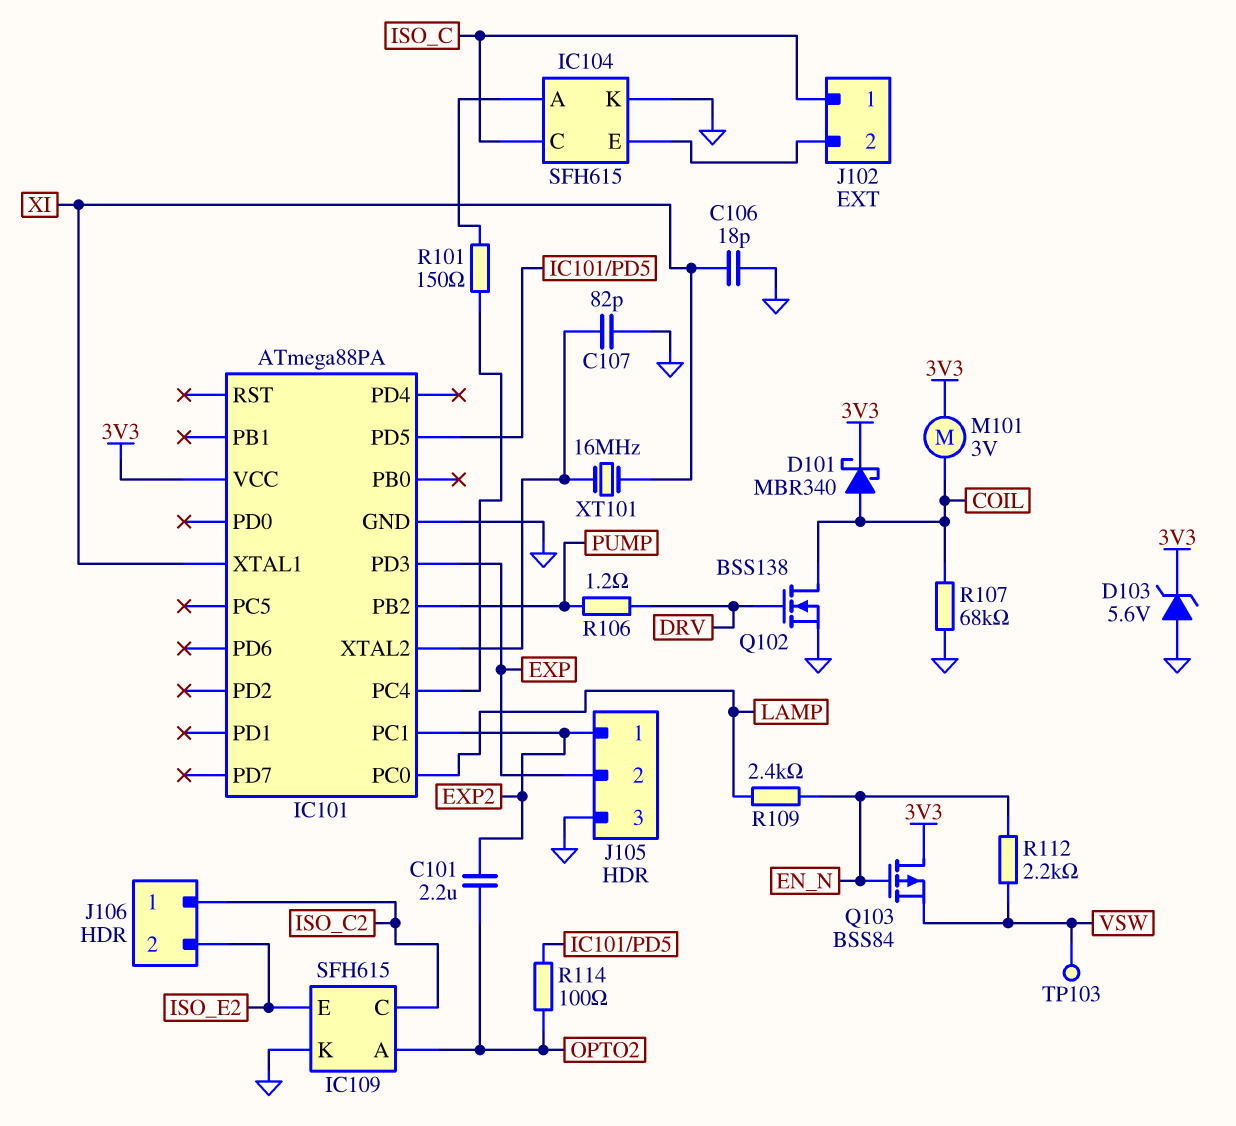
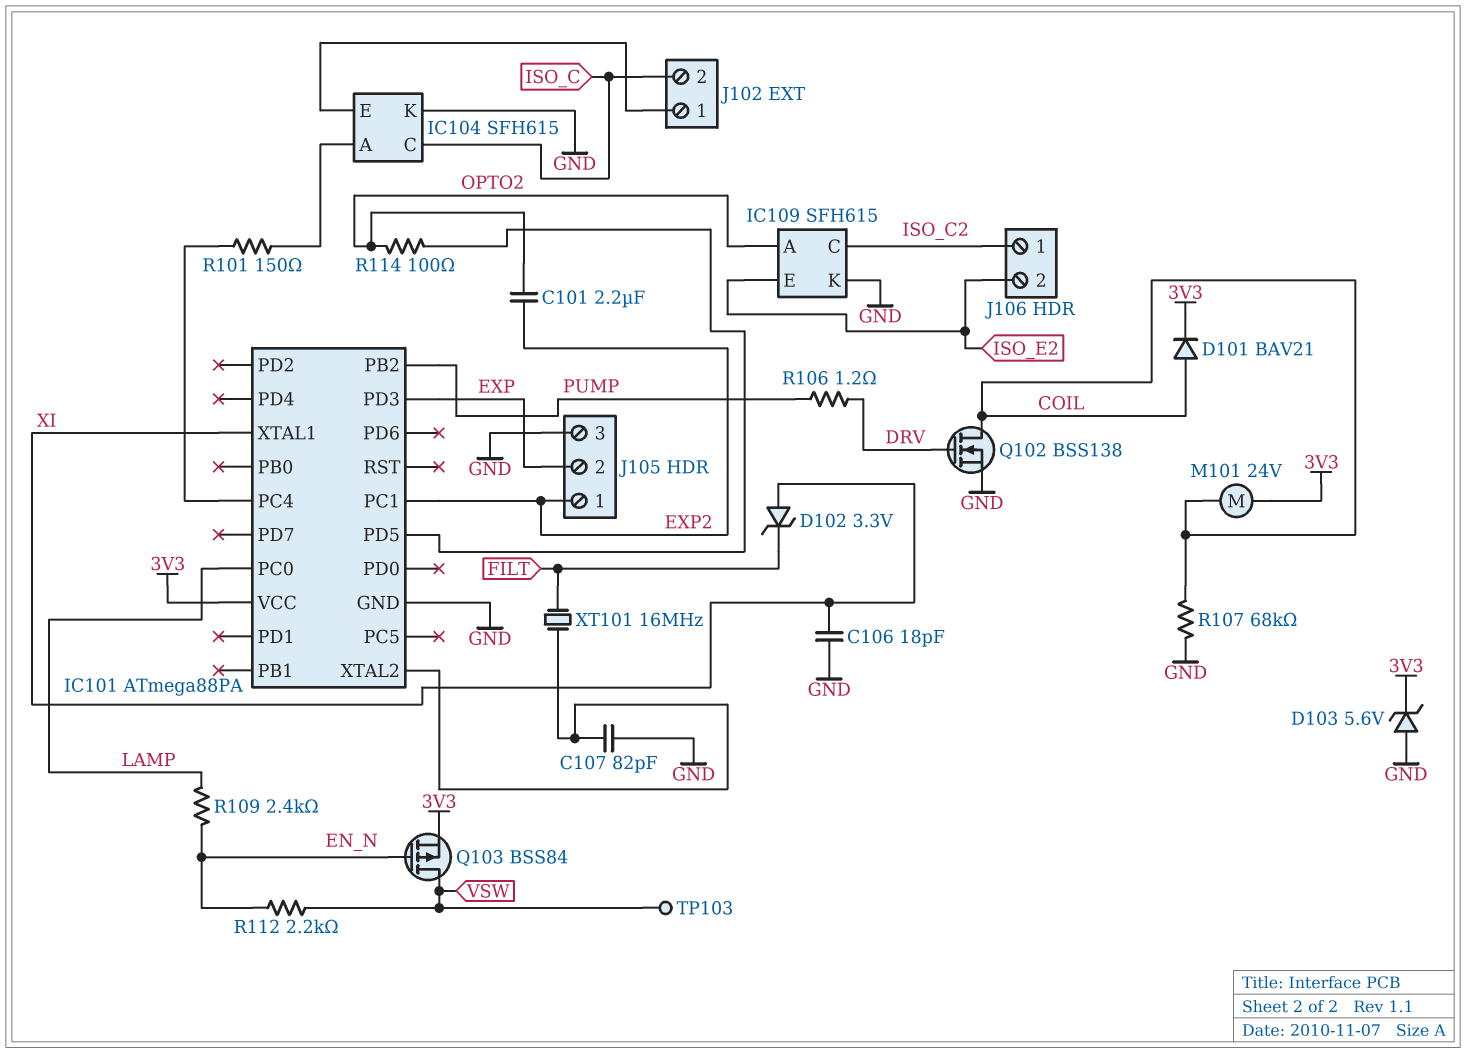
D101: schottky MBR340 (A COIL, K 3V3) -> diode BAV21 (A COIL, K 3V3)
D102: none -> zener 3.3V (A XI, K FILT)
J102 pin 1: ISO_C -> IC104/E
J102 pin 2: IC104/E -> ISO_C
M101: motor 3V (3V3, COIL) -> motor 24V (3V3, COIL)
Q103: PMOS BSS84 (G EN_N, D 3V3, S VSW) -> PMOS BSS84 (G EN_N, D VSW, S 3V3)
XT101: 16MHz (IC101/XTAL2, XI) -> 16MHz (FILT, IC101/XTAL2)

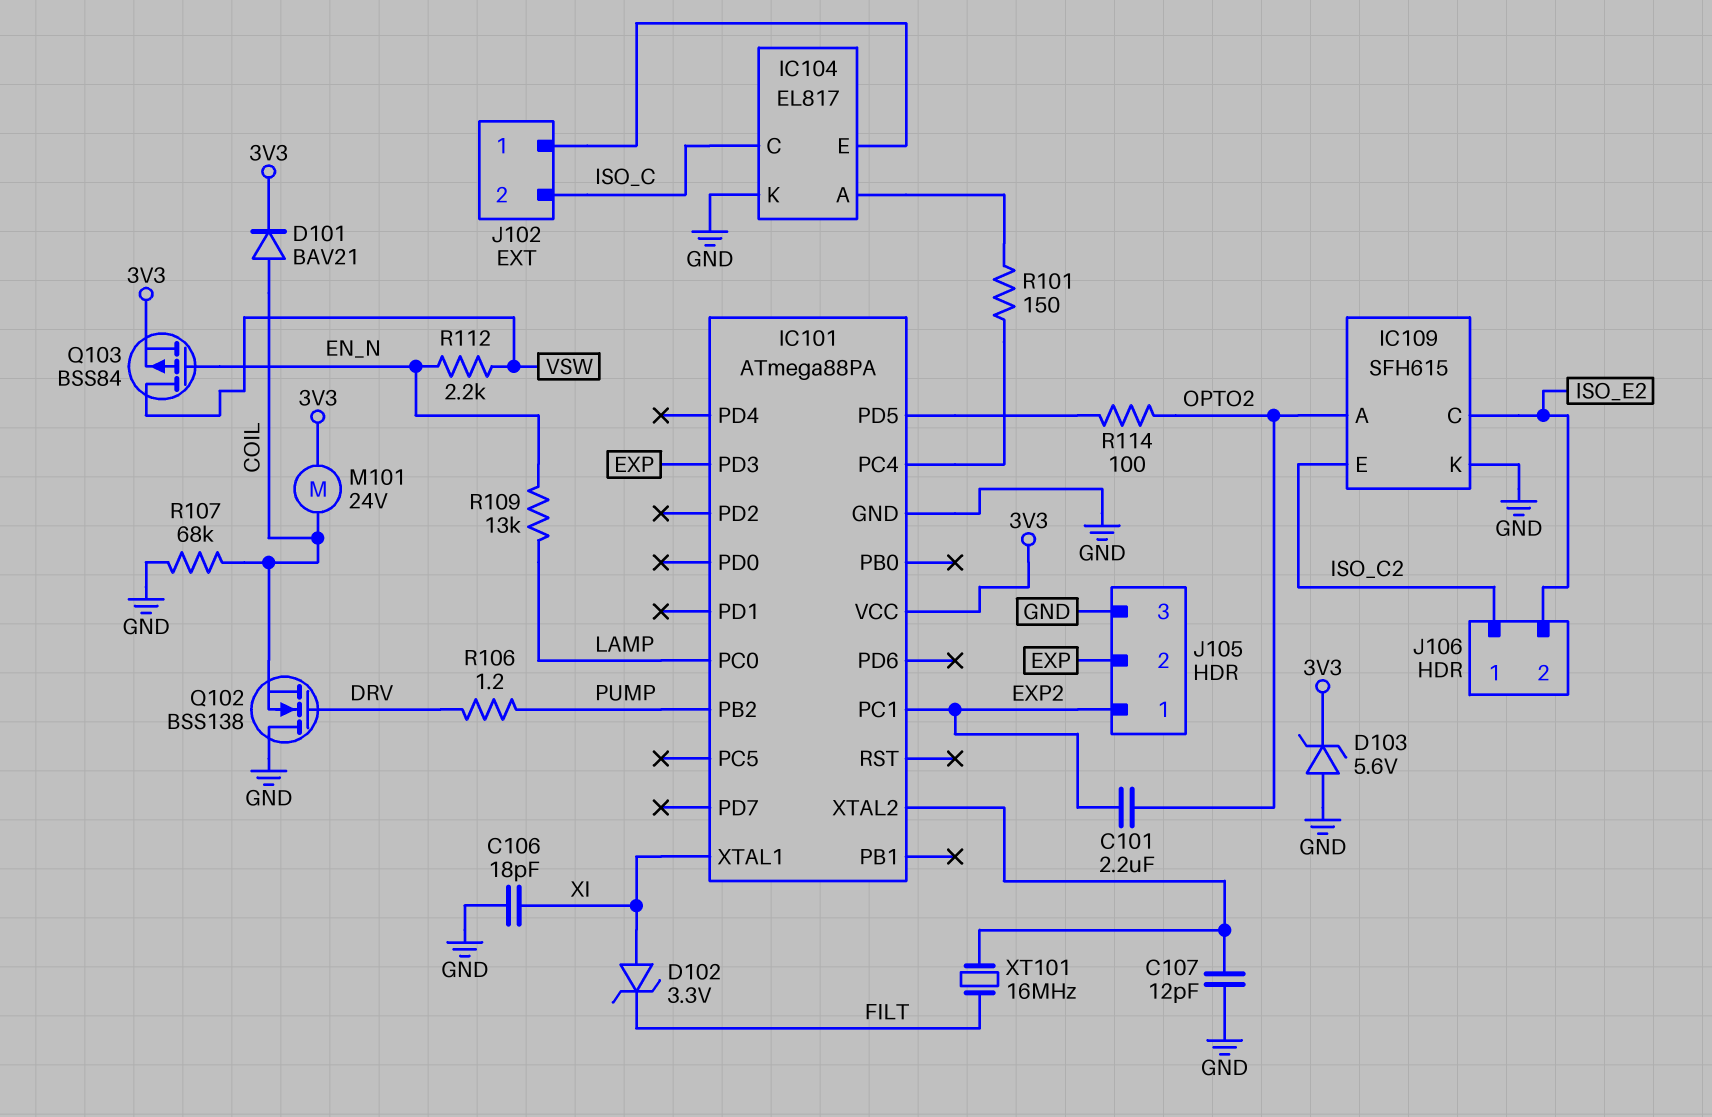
C107: 82pF (GND, IC101/XTAL2) -> 12pF (GND, IC101/XTAL2)
IC104: SFH615 -> EL817
IC109 pin C: ISO_C2 -> ISO_E2
IC109 pin E: ISO_E2 -> ISO_C2
Q102: NMOS BSS138 (G DRV, D COIL, S GND) -> NMOS BSS138 (G DRV, D GND, S COIL)
R109: 2.4k (EN_N, LAMP) -> 13k (EN_N, LAMP)
TP103: test point (VSW) -> none

